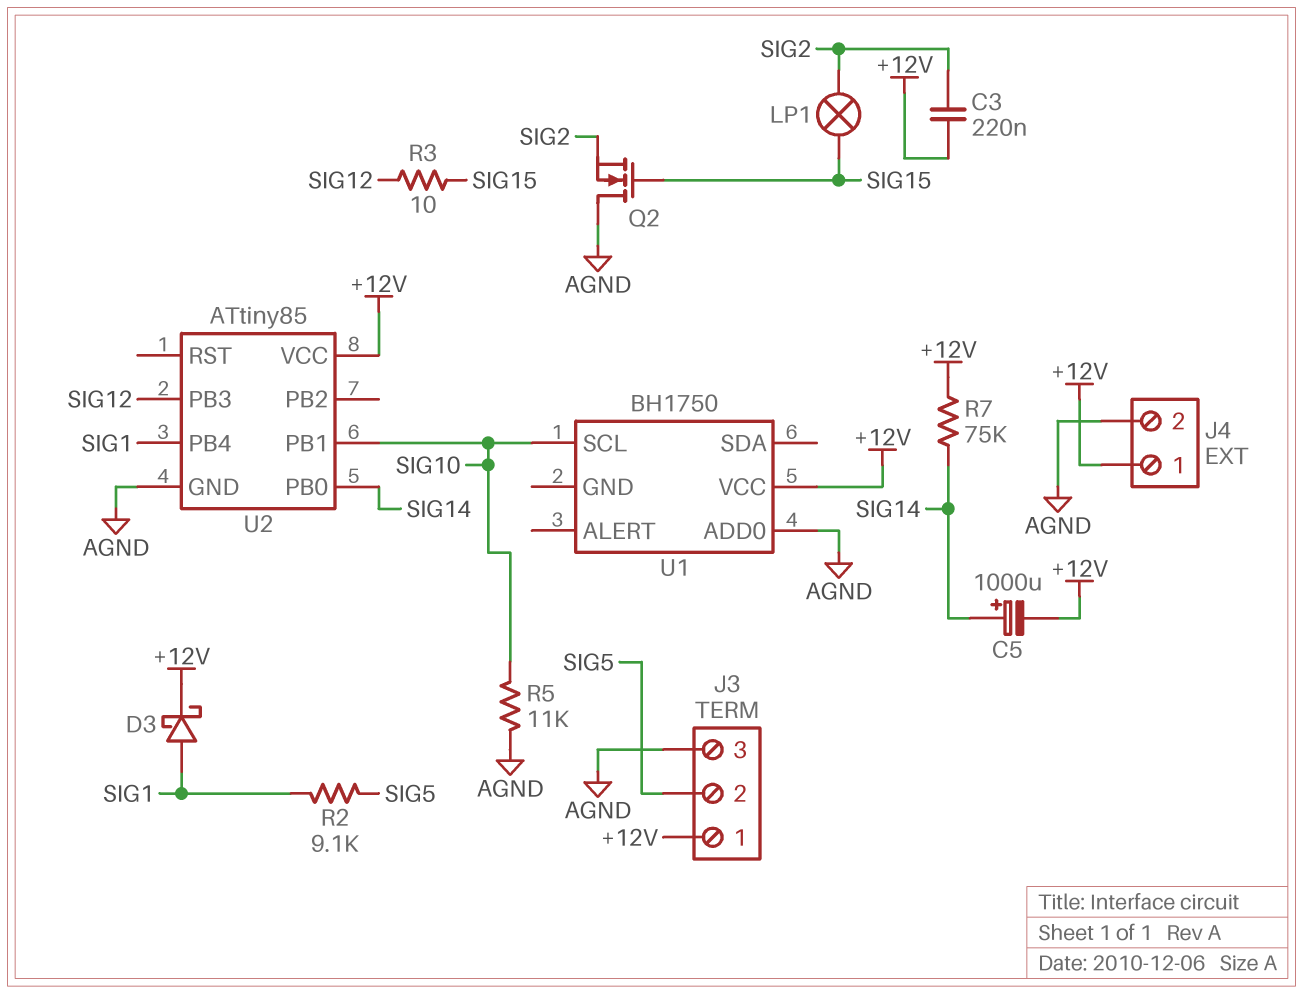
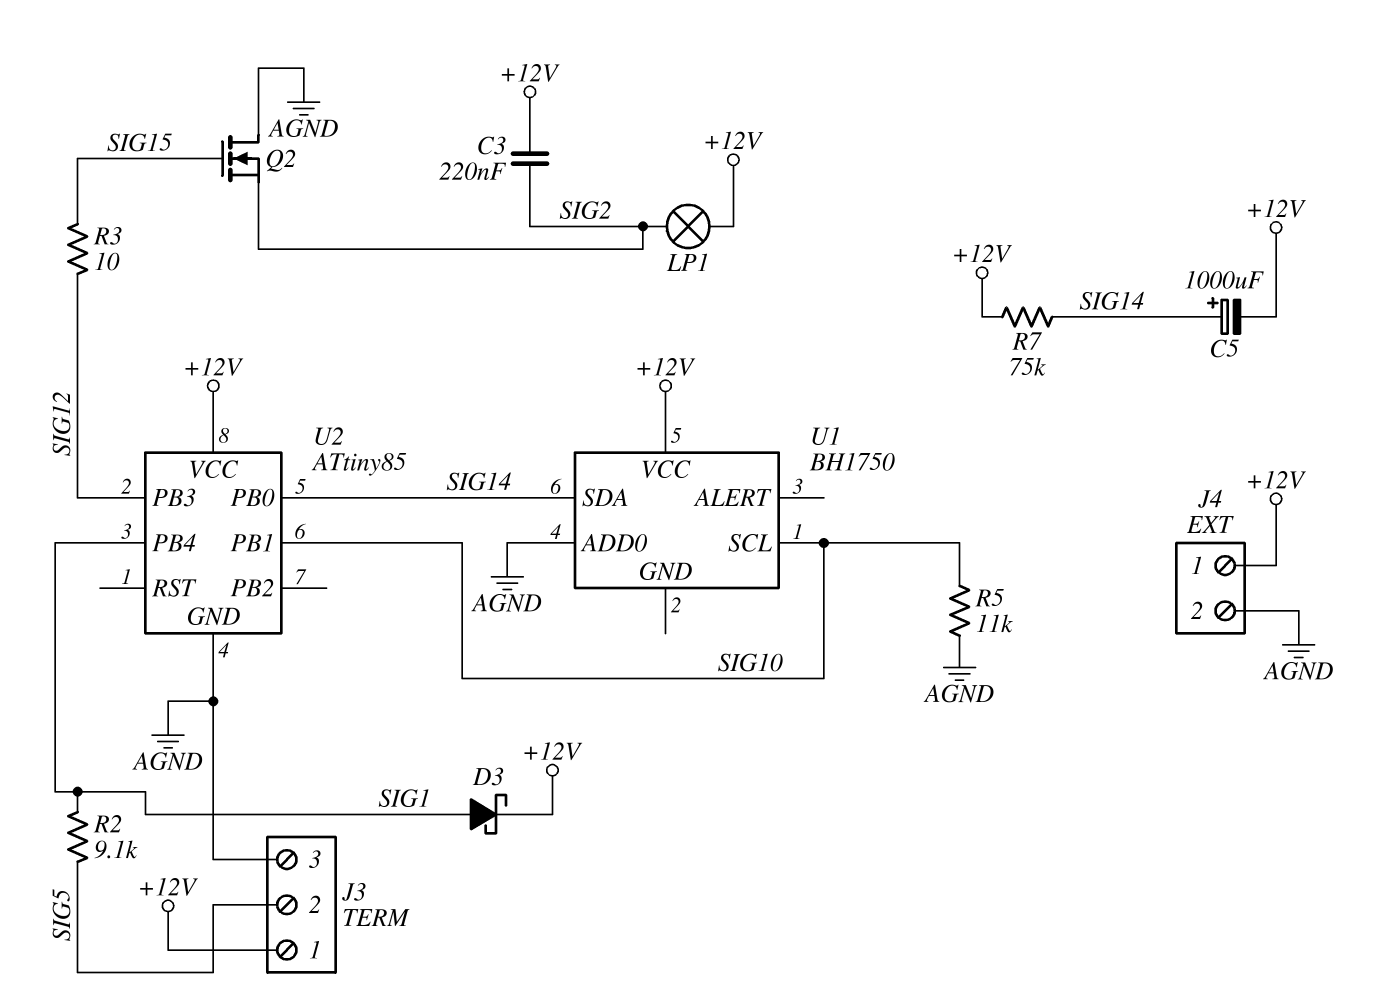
LP1: lamp (SIG2, SIG15) -> lamp (+12V, SIG2)
U1 pin SDA: none -> SIG14

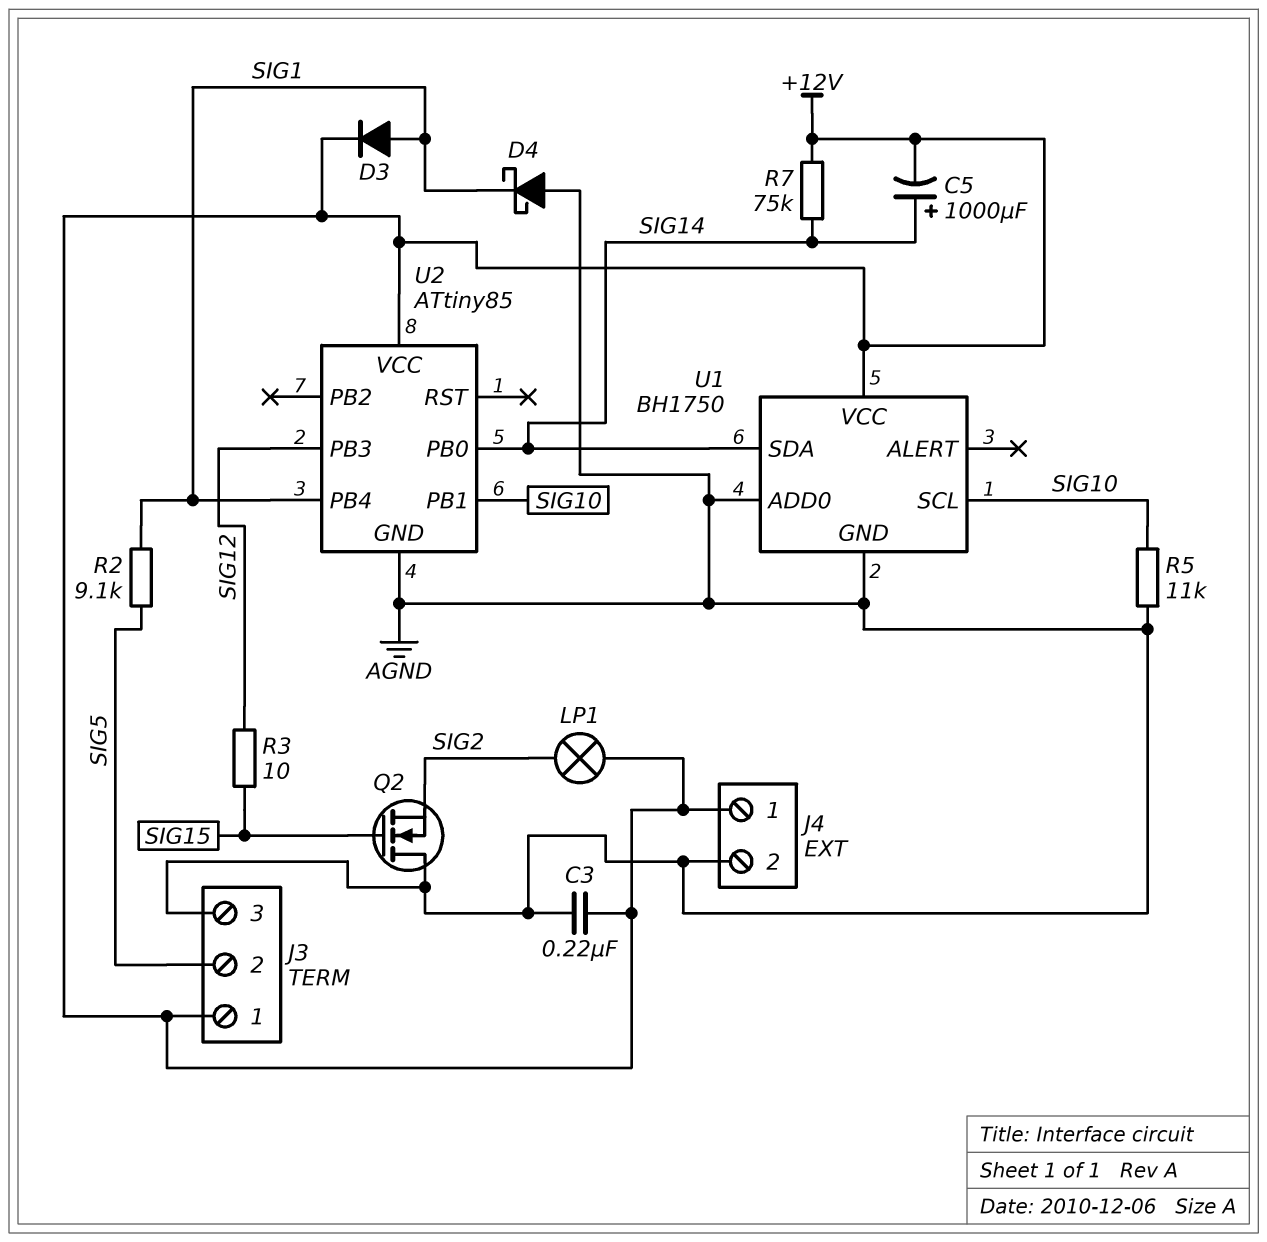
C3: 220nF (+12V, SIG2) -> 220nF (+12V, AGND)
D3: schottky (A SIG1, K +12V) -> diode (A SIG1, K +12V)
D4: none -> schottky (A AGND, K SIG1)
U1 pin GND: none -> AGND

